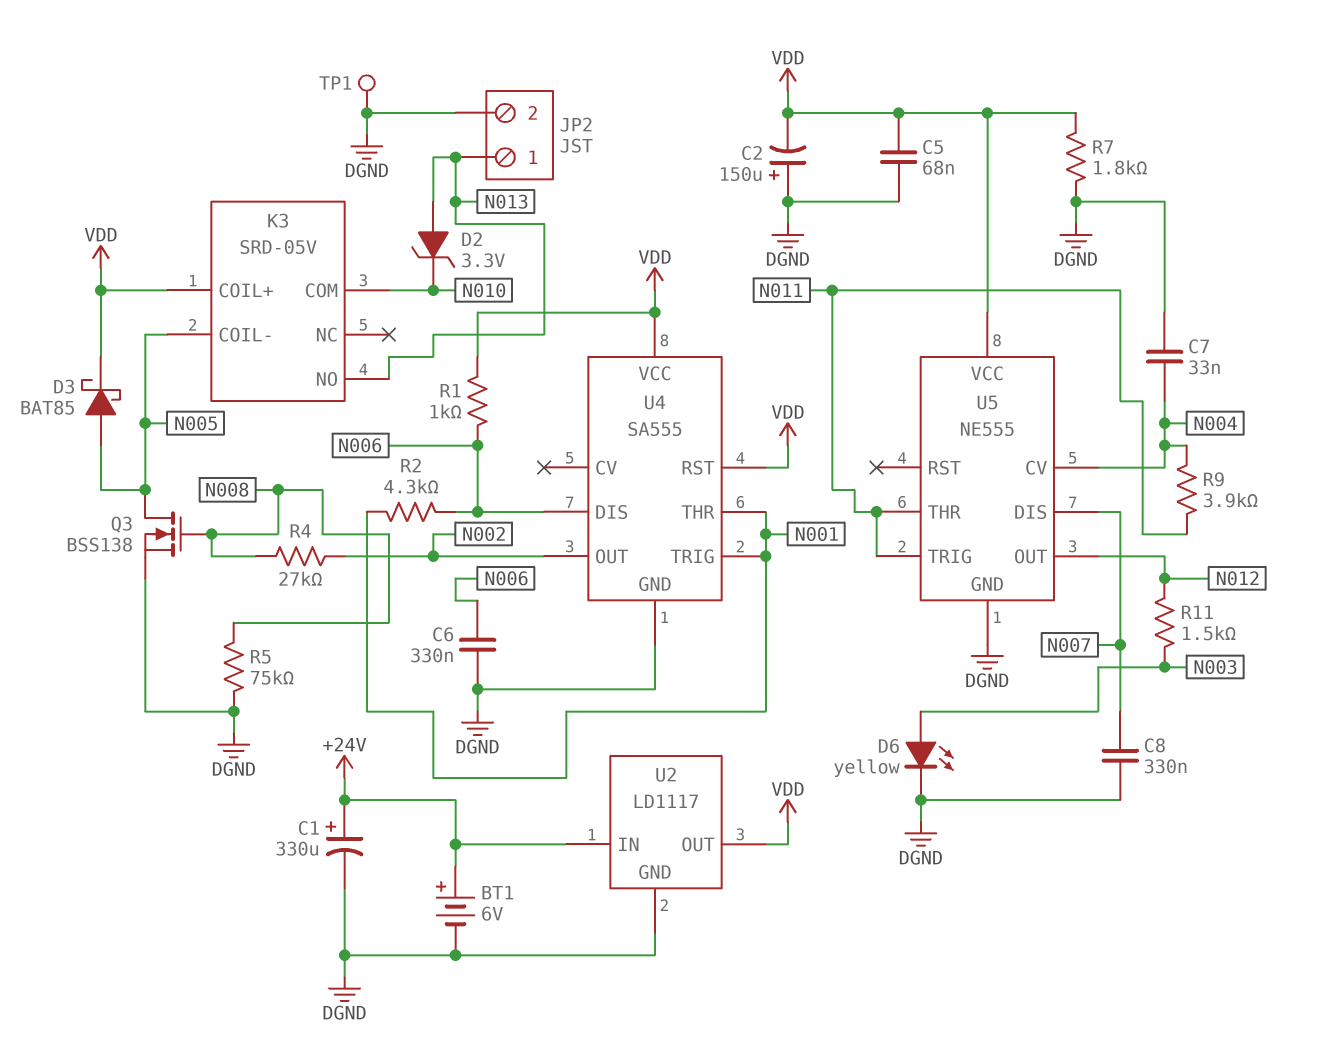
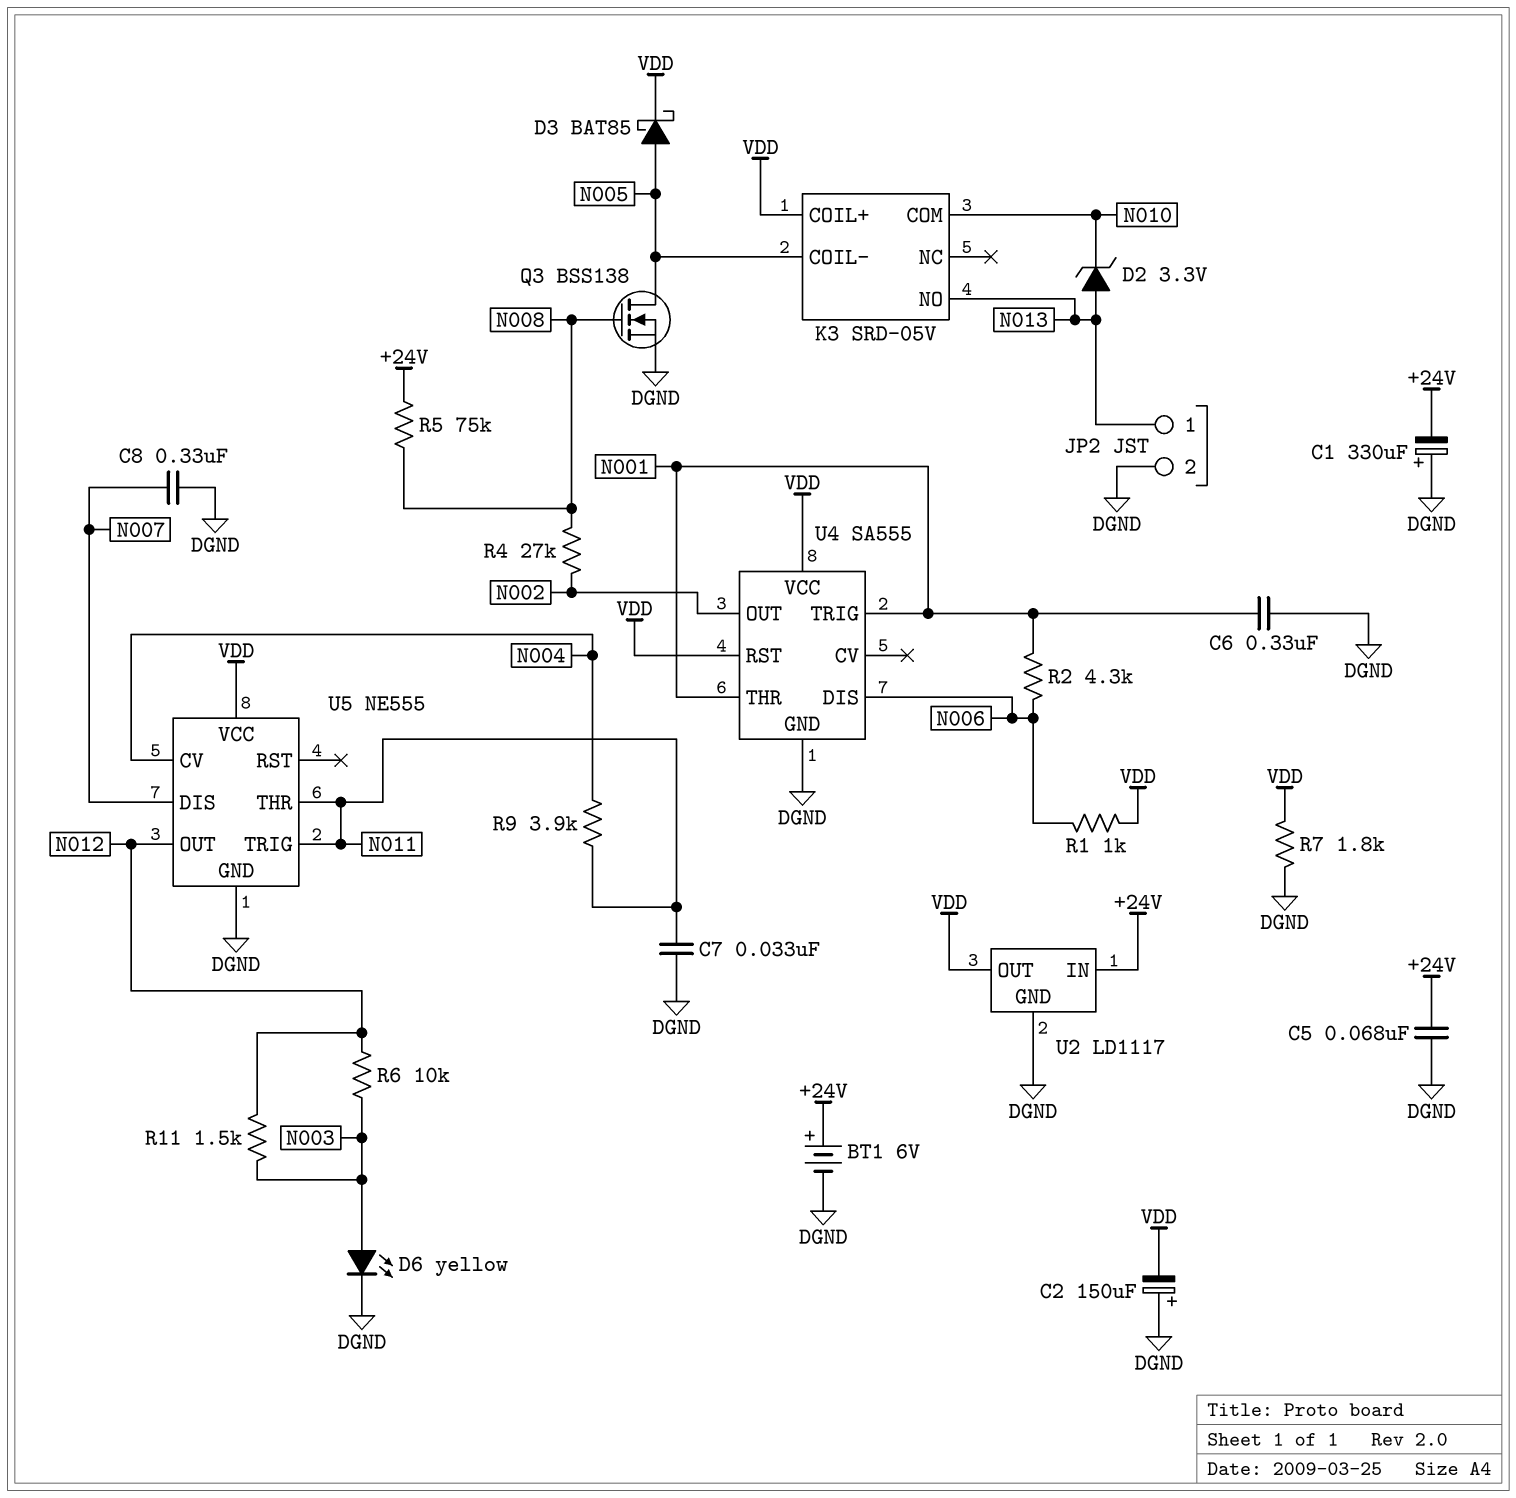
C1: 330uF (plus +24V, minus DGND) -> 330uF (plus DGND, minus +24V)
C5: 68nF (DGND, VDD) -> 68nF (+24V, DGND)
C6: 330nF (DGND, N006) -> 330nF (DGND, N001)
C7: 33nF (DGND, N004) -> 33nF (DGND, N011)
R5: 75k (DGND, N008) -> 75k (+24V, N008)
R6: none -> 10k (N003, N012)
TP1: test point (DGND) -> none

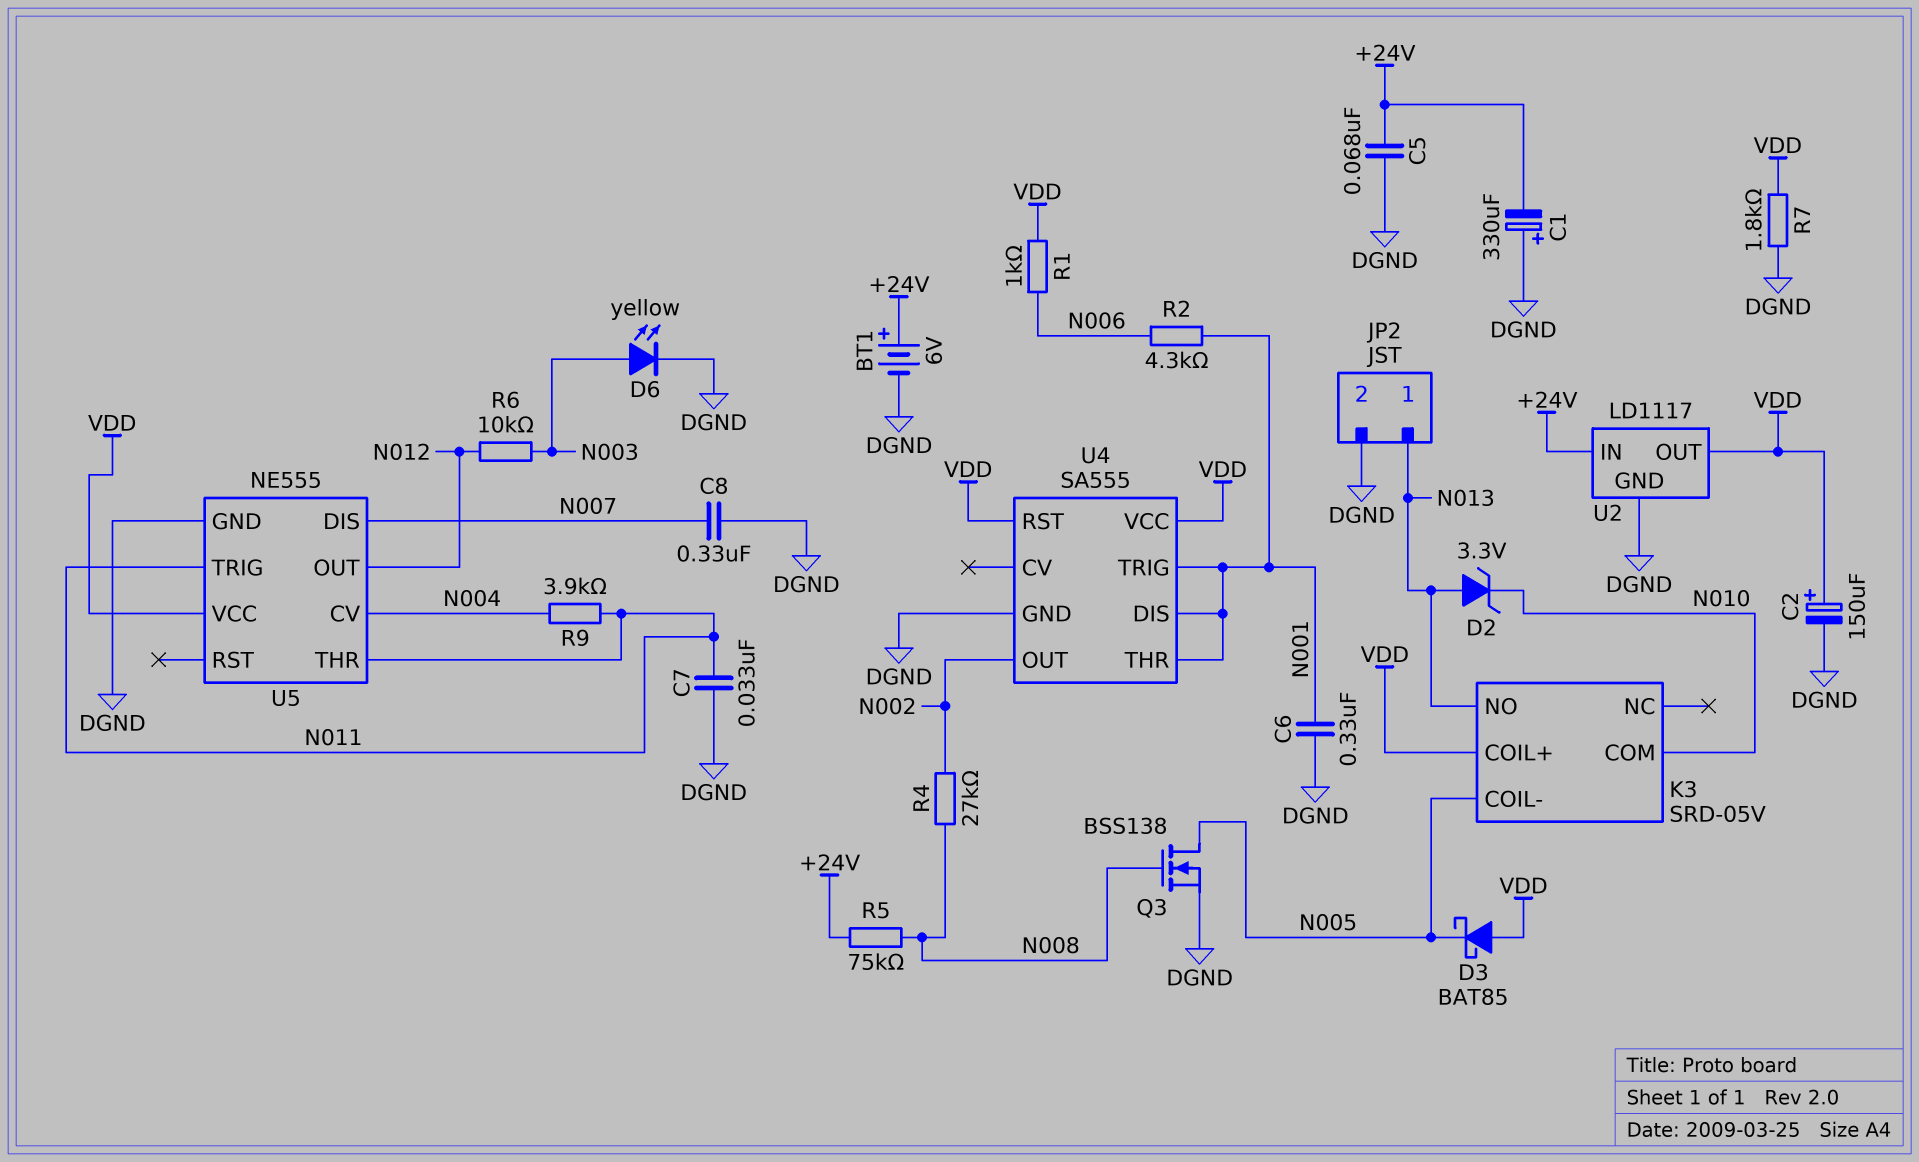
C2: 150uF (plus DGND, minus VDD) -> 150uF (plus VDD, minus DGND)
D3: schottky BAT85 (A N005, K VDD) -> schottky BAT85 (A VDD, K N005)
R11: 1.5k (N003, N012) -> none
U4 pin DIS: N006 -> N001

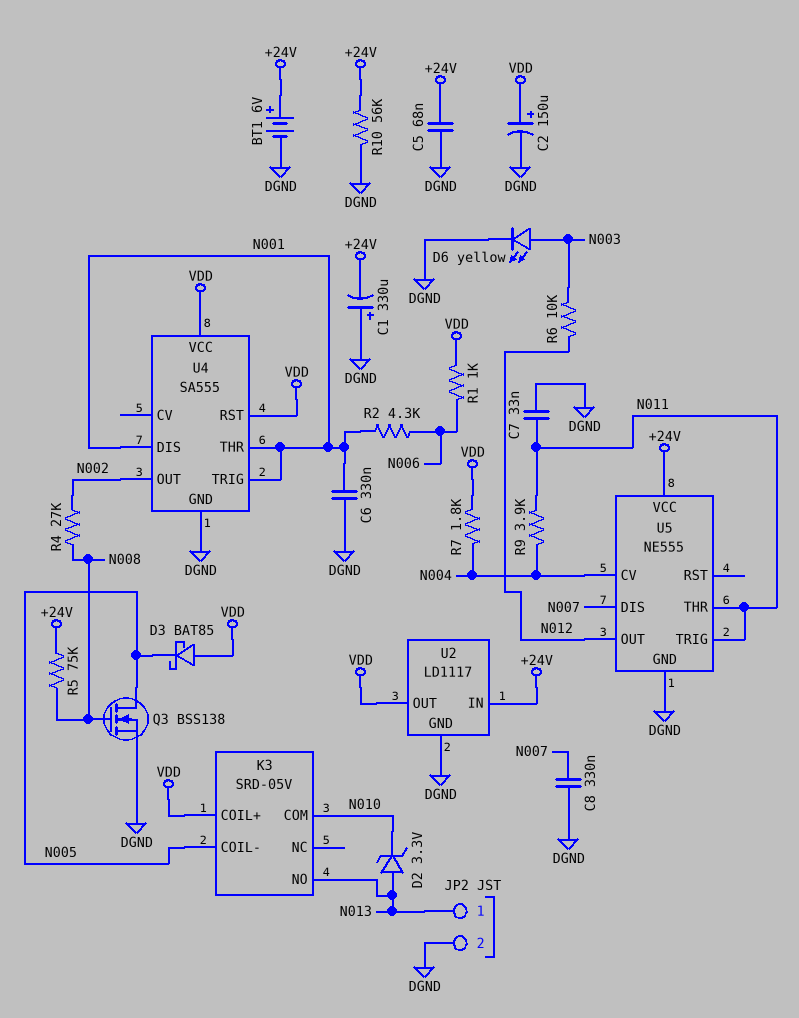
R7: 1.8k (DGND, VDD) -> 1.8k (N004, VDD)
R10: none -> 56k (+24V, DGND)
U5 pin VCC: VDD -> +24V

